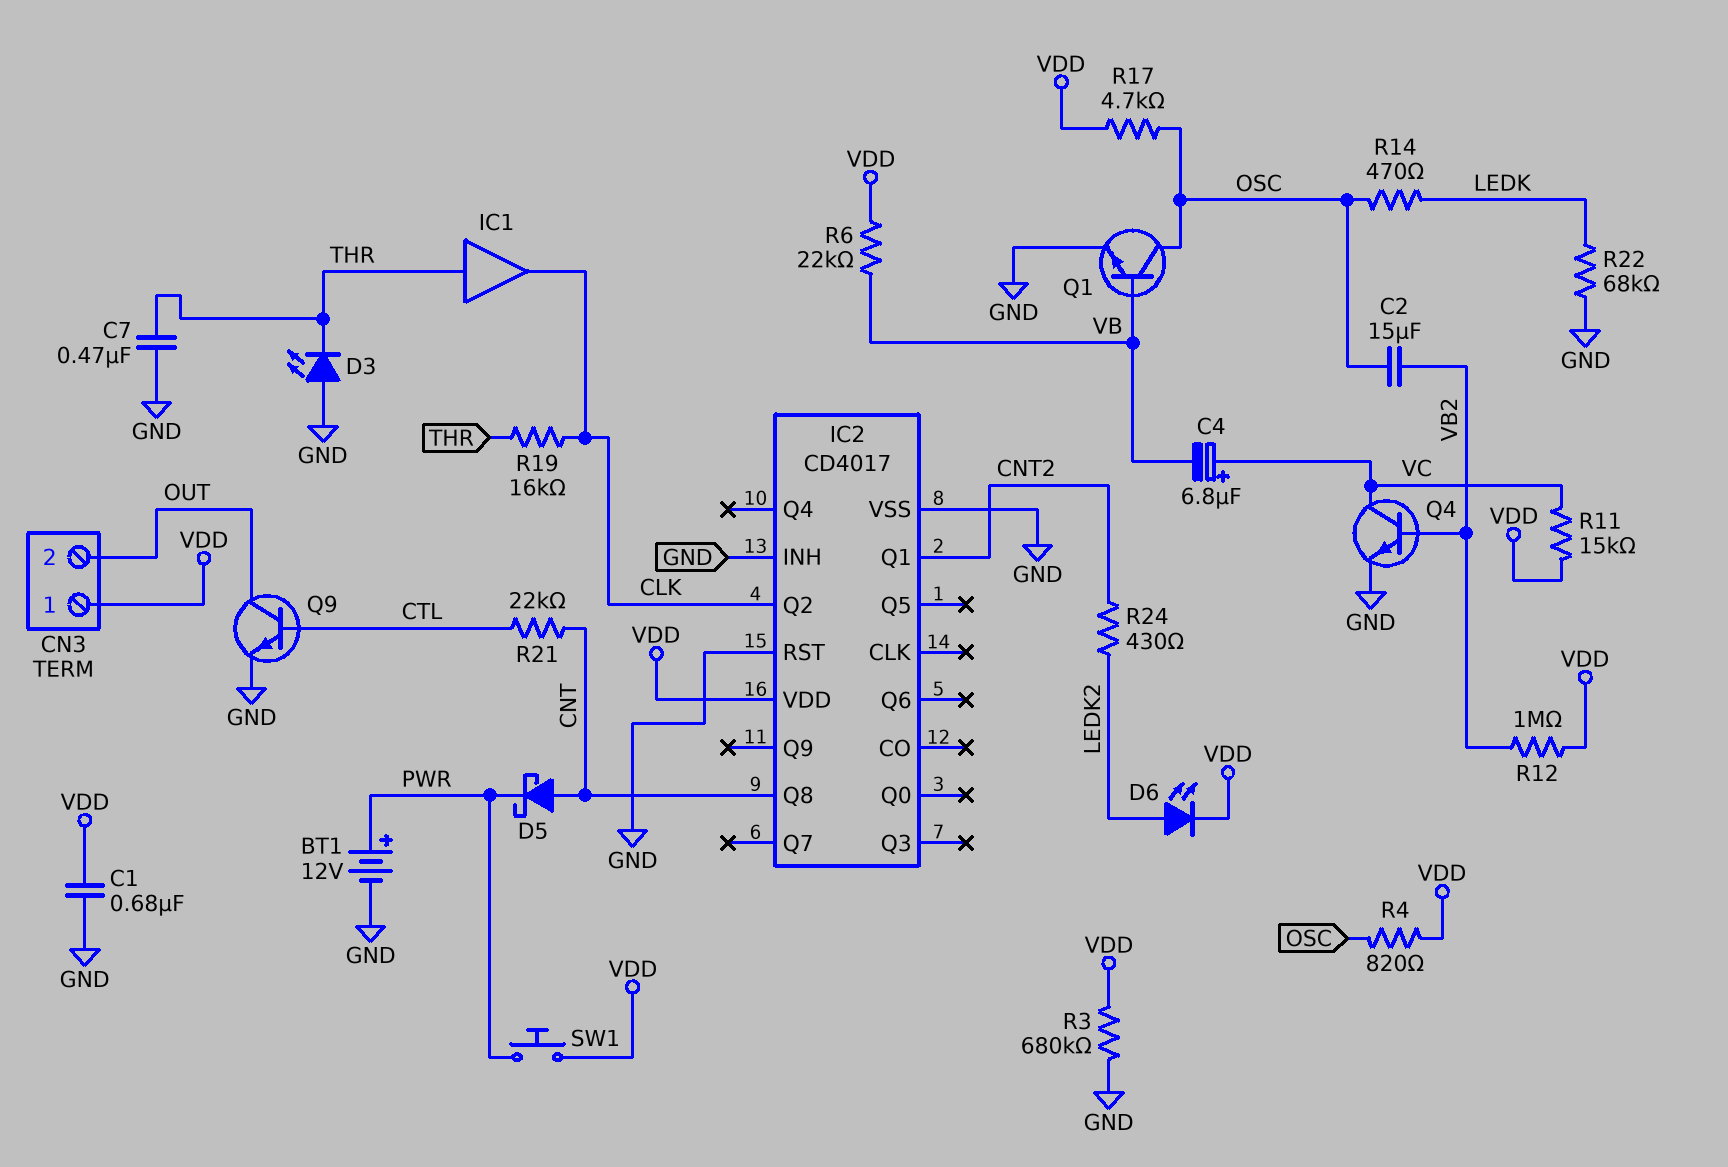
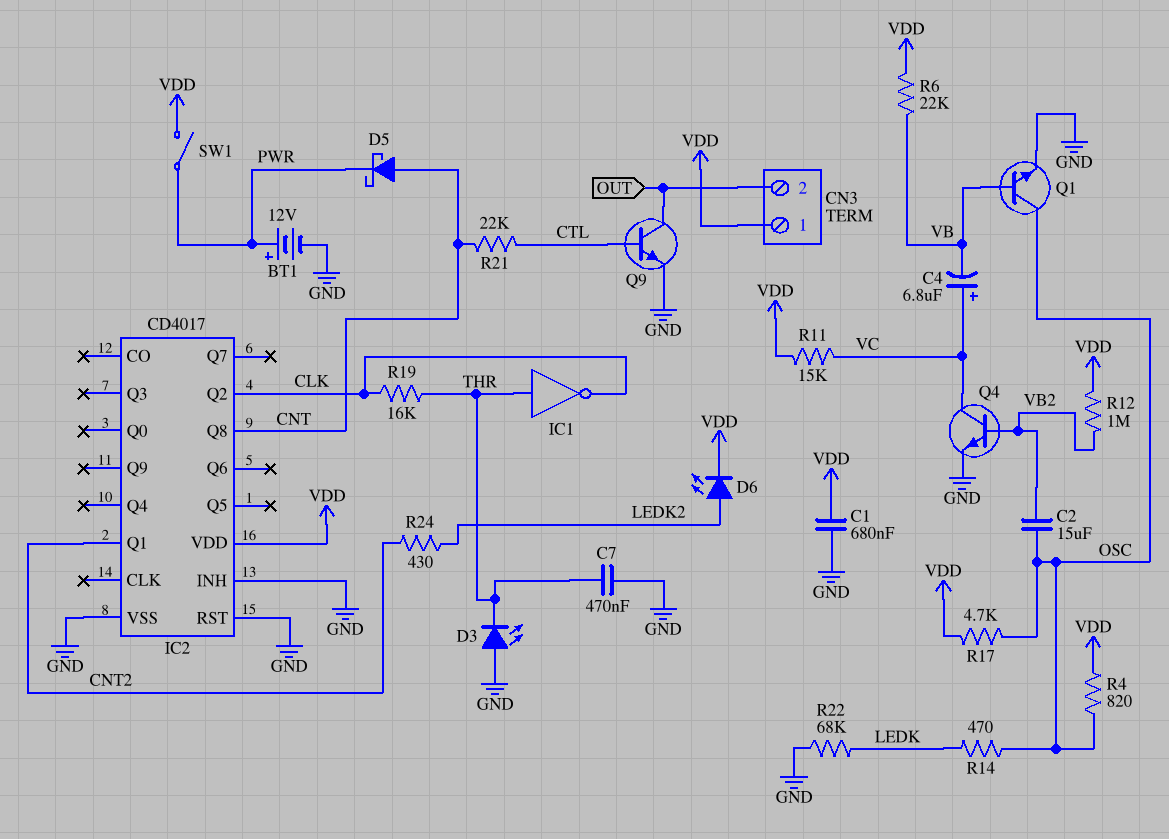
IC1: buffer (in THR, out CLK) -> NOT (in THR, out CLK)
R3: 680k (GND, VDD) -> none
SW1: button (PWR, VDD) -> switch (PWR, VDD)

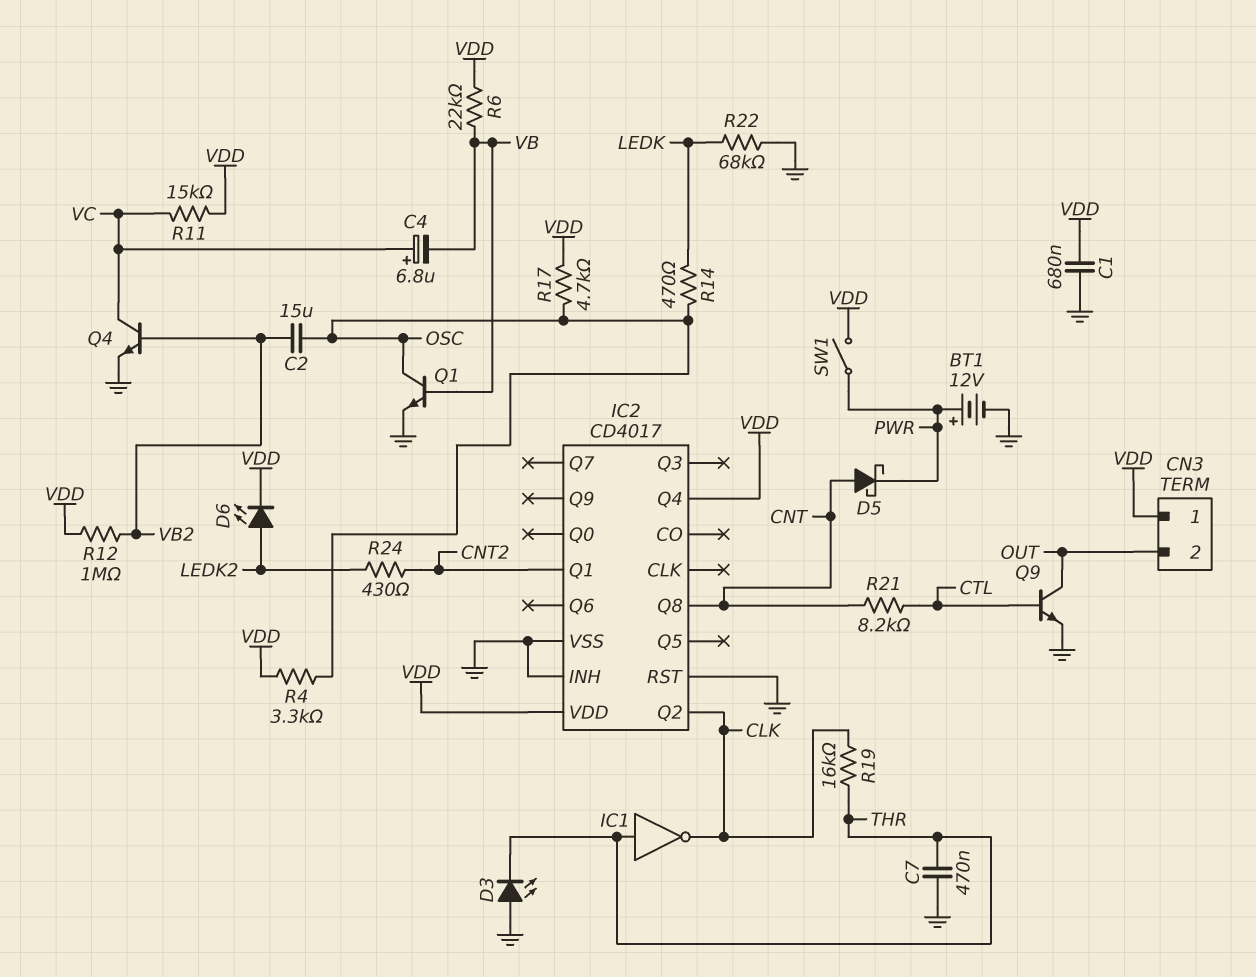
IC2 pin Q4: none -> VDD
R4: 820 (OSC, VDD) -> 3.3k (OSC, VDD)
R21: 22k (CNT, CTL) -> 8.2k (CNT, CTL)

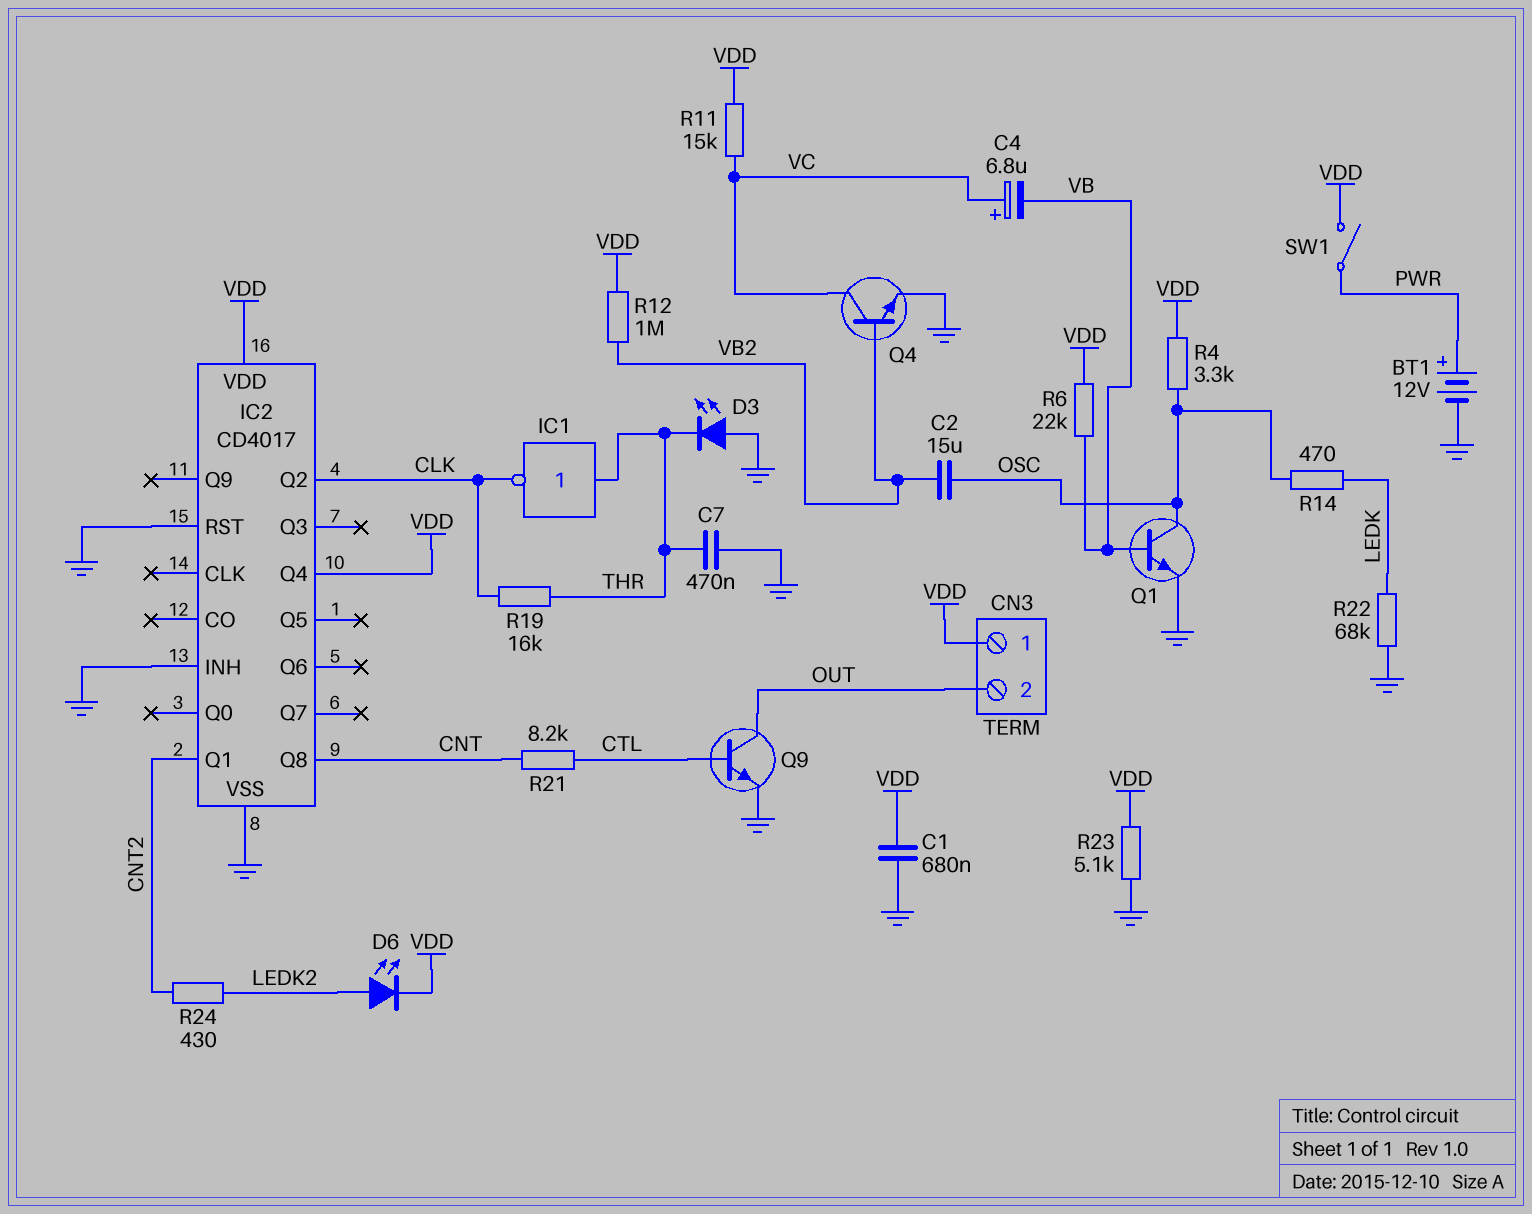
D5: schottky (A CNT, K PWR) -> none
R17: 4.7k (OSC, VDD) -> none
R23: none -> 5.1k (GND, VDD)

